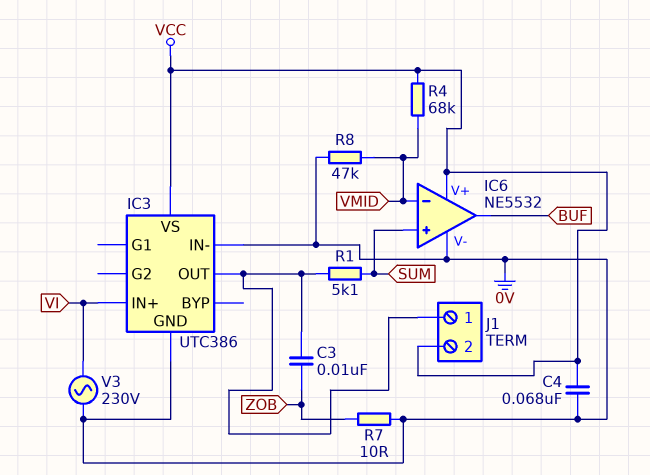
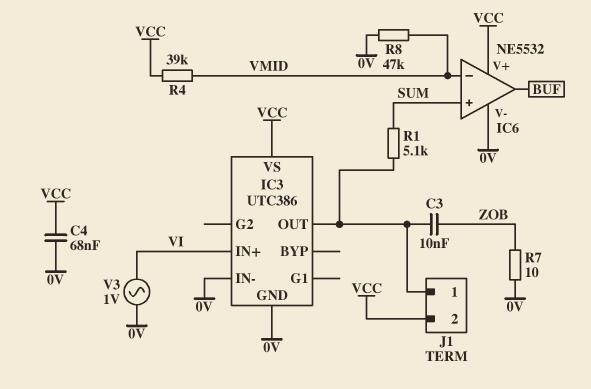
R4: 68k (VCC, VMID) -> 39k (VCC, VMID)
V3: AC 230V (0V, VI) -> AC 1V (0V, VI)

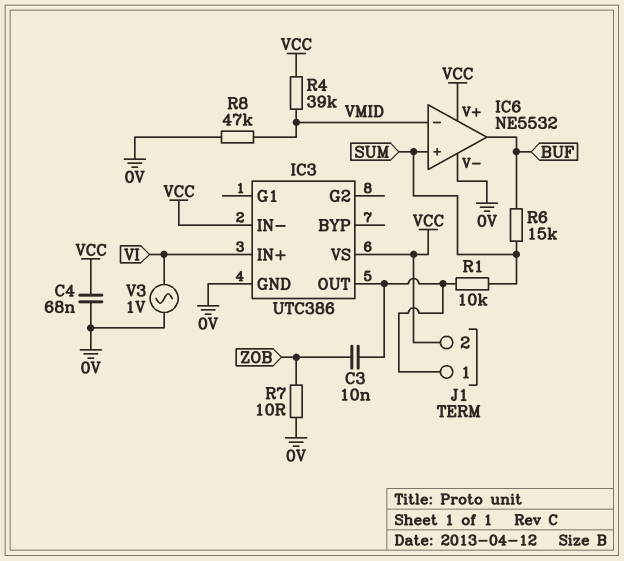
IC3 pin IN-: 0V -> VCC
R1: 5.1k (IC3/OUT, SUM) -> 10k (IC3/OUT, SUM)
R6: none -> 15k (BUF, SUM)

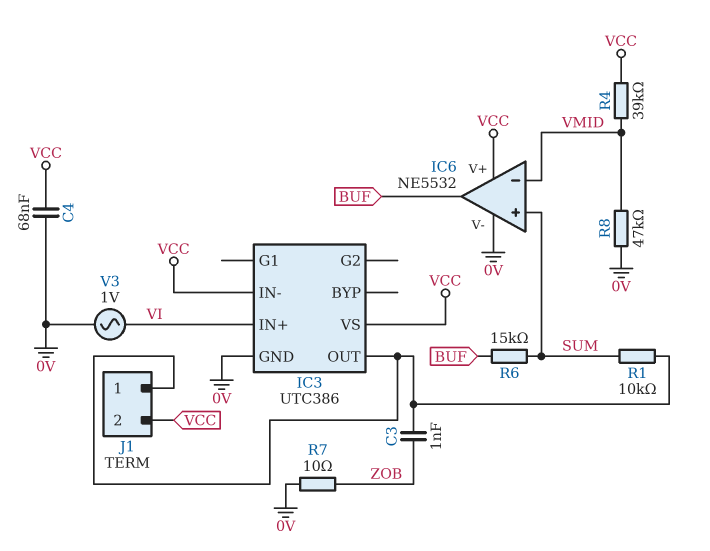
C3: 10nF (IC3/OUT, ZOB) -> 1nF (IC3/OUT, ZOB)

